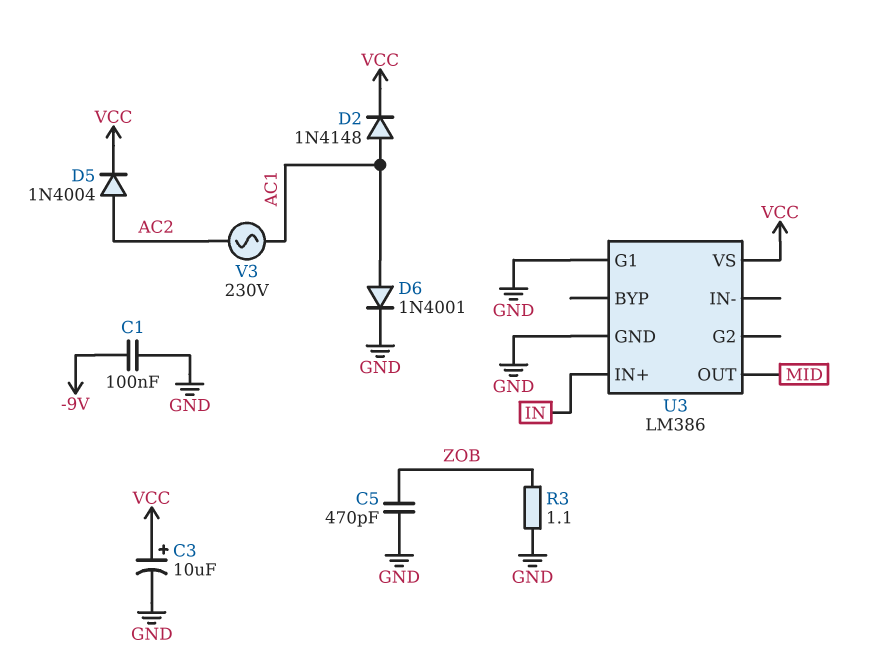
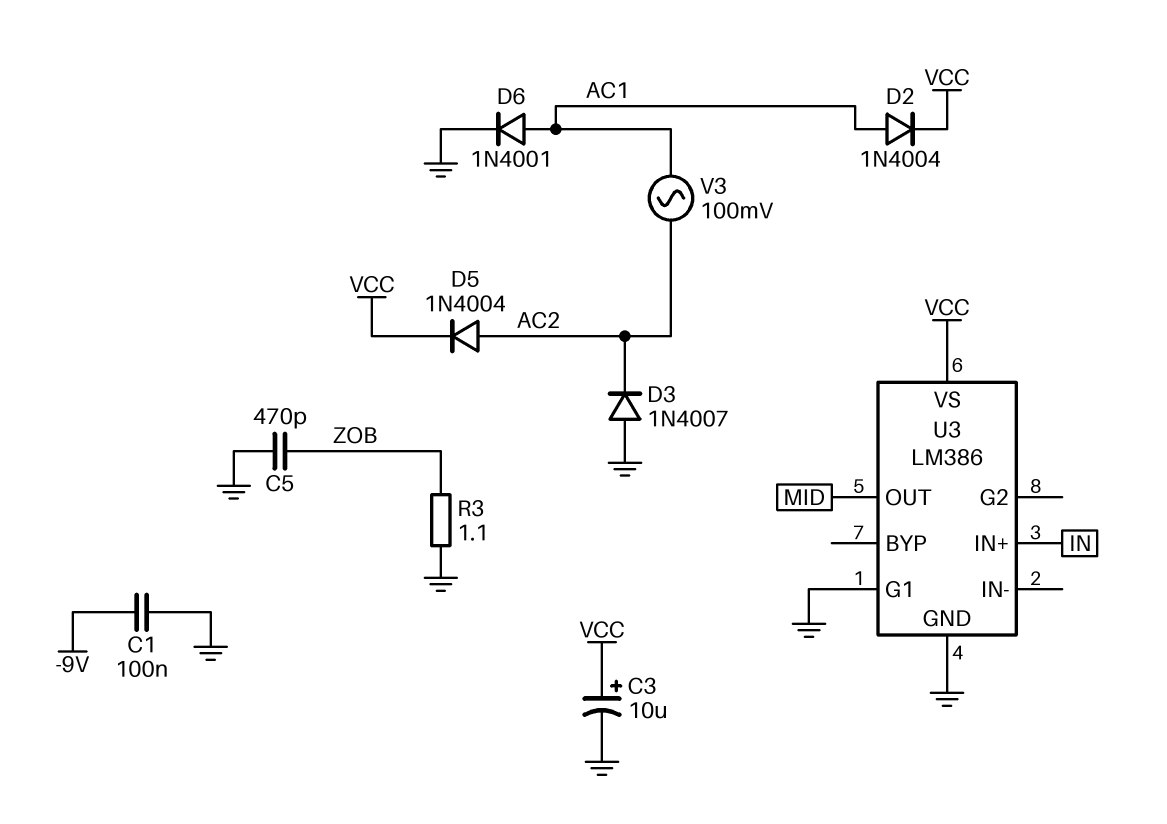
D2: diode 1N4148 (A AC1, K VCC) -> diode 1N4004 (A AC1, K VCC)
D3: none -> diode 1N4007 (A GND, K AC2)
V3: AC 230V (AC1, AC2) -> AC 100mV (AC1, AC2)

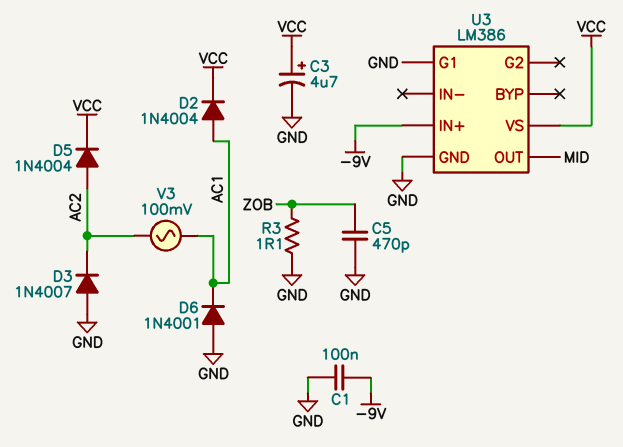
C3: 10uF (plus VCC, minus GND) -> 4.7uF (plus VCC, minus GND)
D6: diode 1N4001 (A AC1, K GND) -> diode 1N4001 (A GND, K AC1)
U3 pin IN+: IN -> -9V

